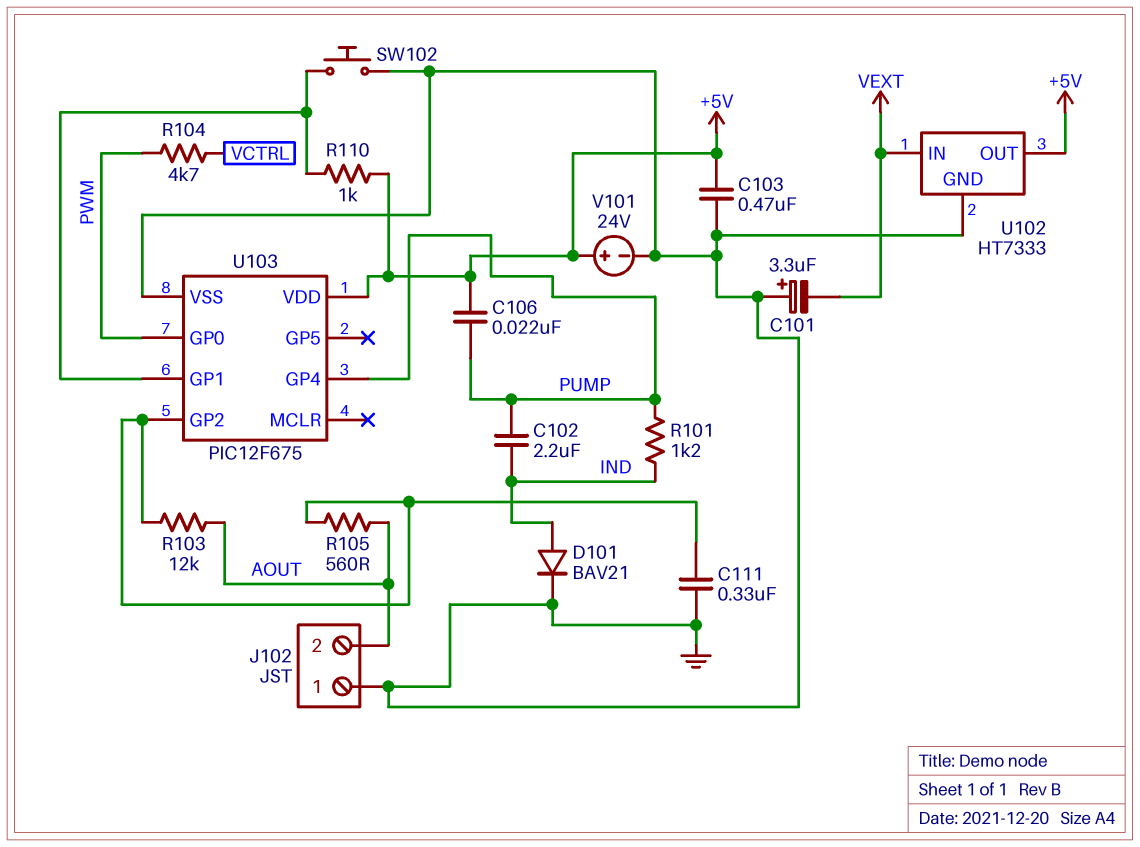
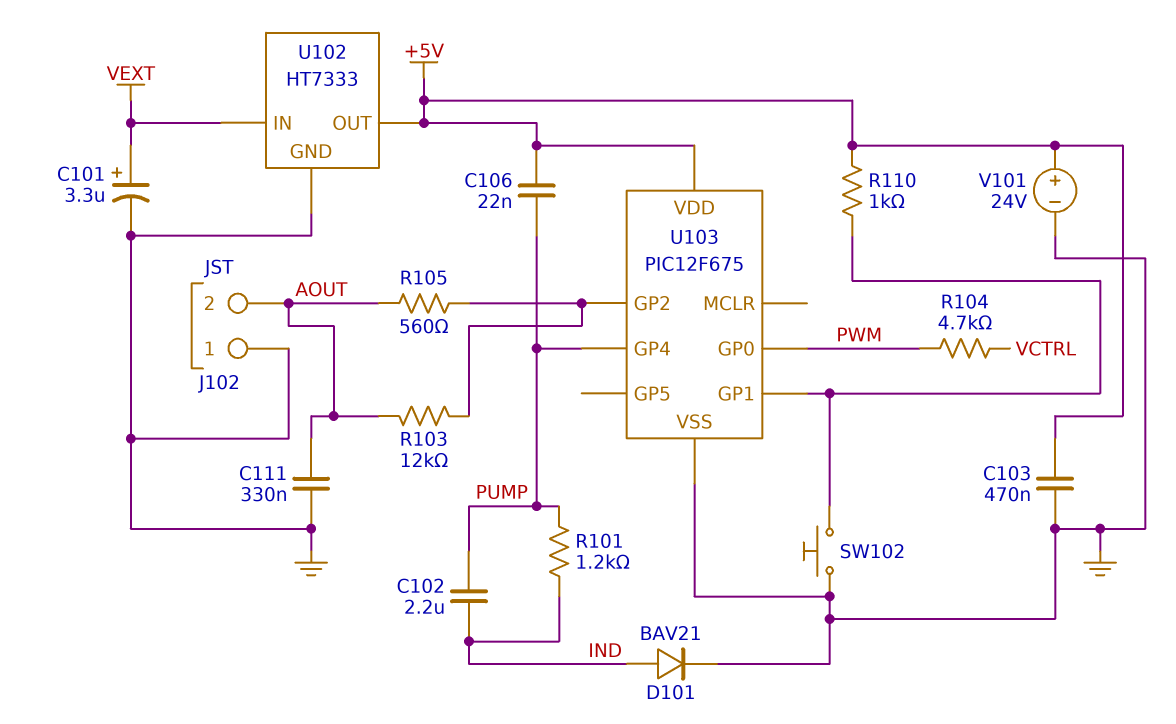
C101: 3.3uF (plus GND, minus VEXT) -> 3.3uF (plus VEXT, minus GND)
C111: 330nF (GND, U103/GP2) -> 330nF (AOUT, GND)

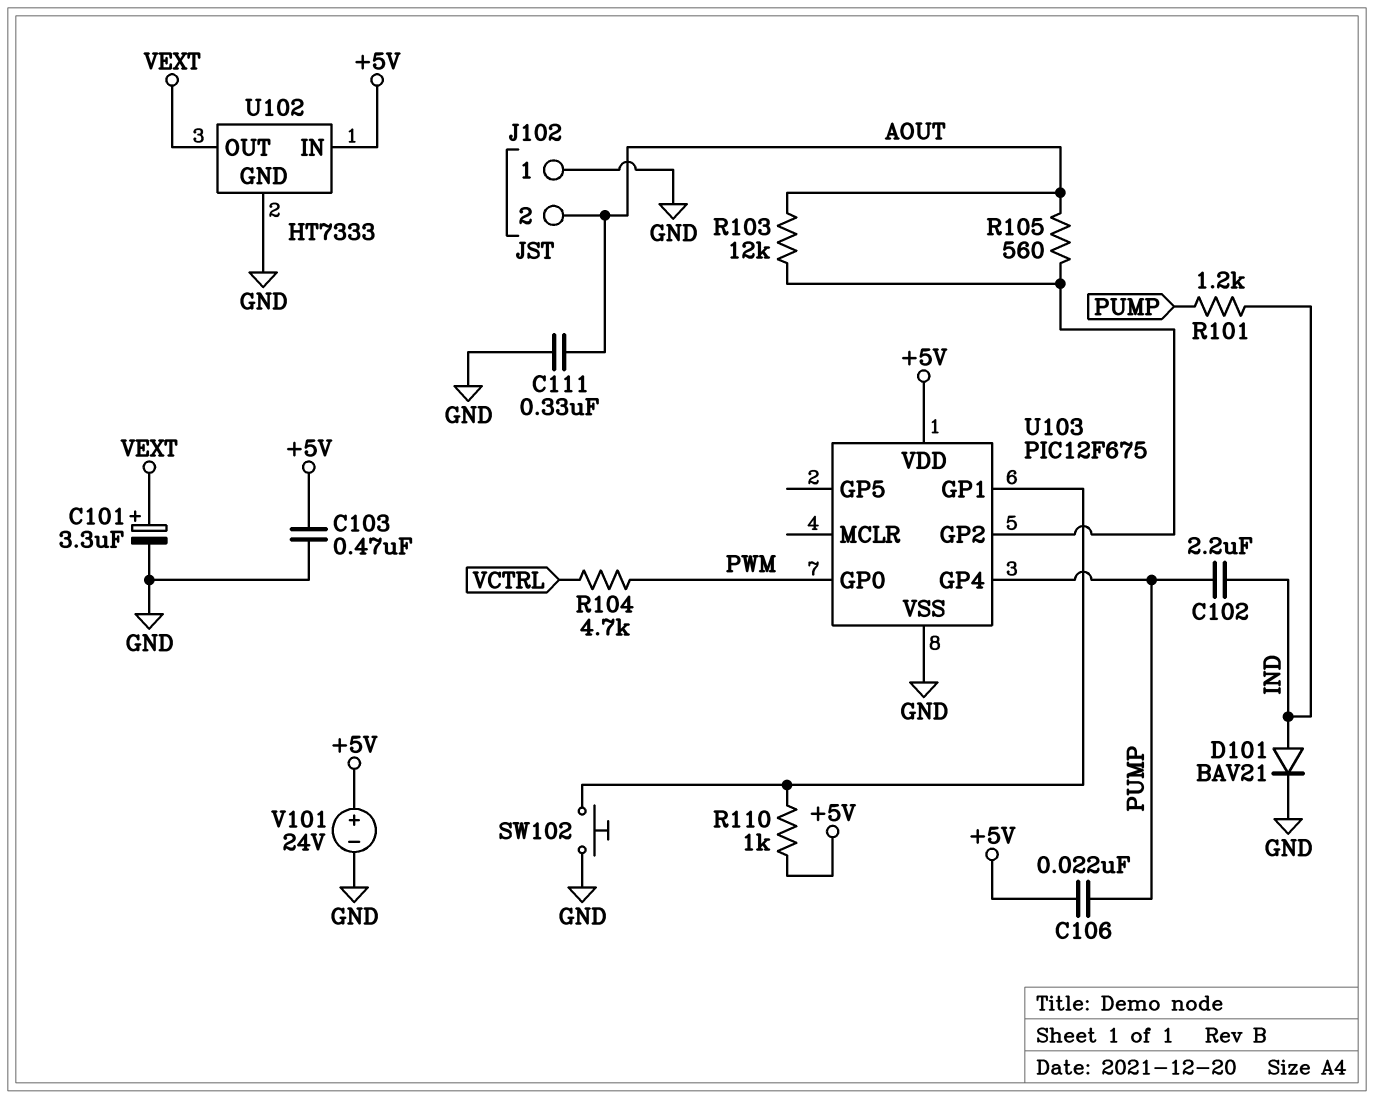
U102 pin IN: VEXT -> +5V
U102 pin OUT: +5V -> VEXT

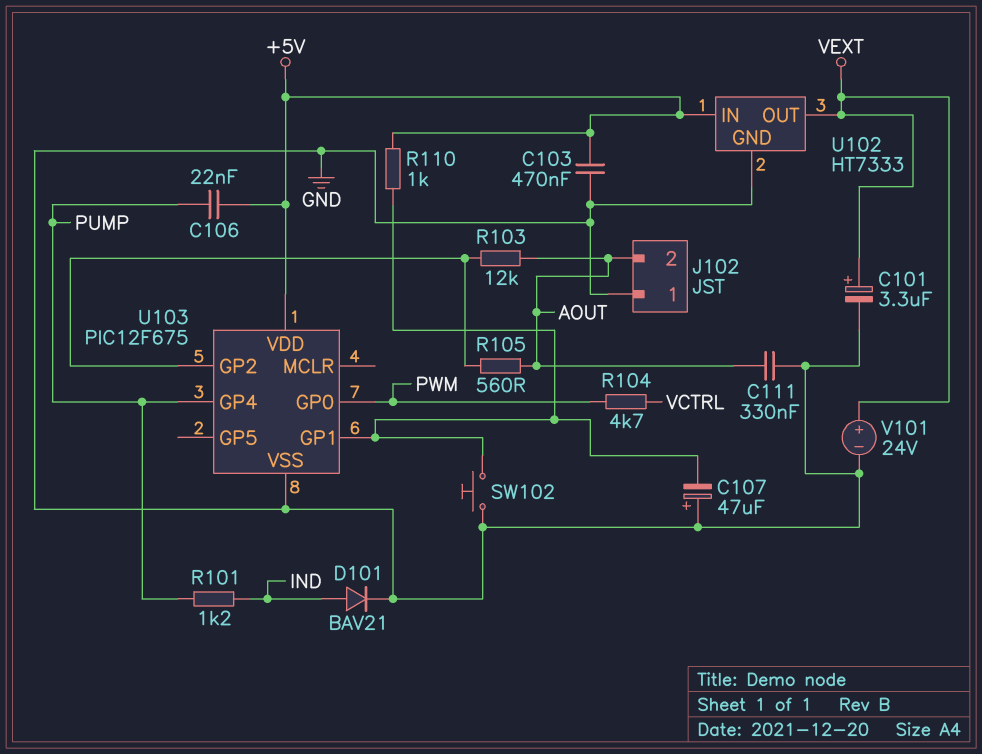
C102: 2.2uF (IND, PUMP) -> none
C107: none -> 47uF (plus GND, minus U103/GP1)
V101: 24V (plus +5V, minus GND) -> 24V (plus VEXT, minus GND)

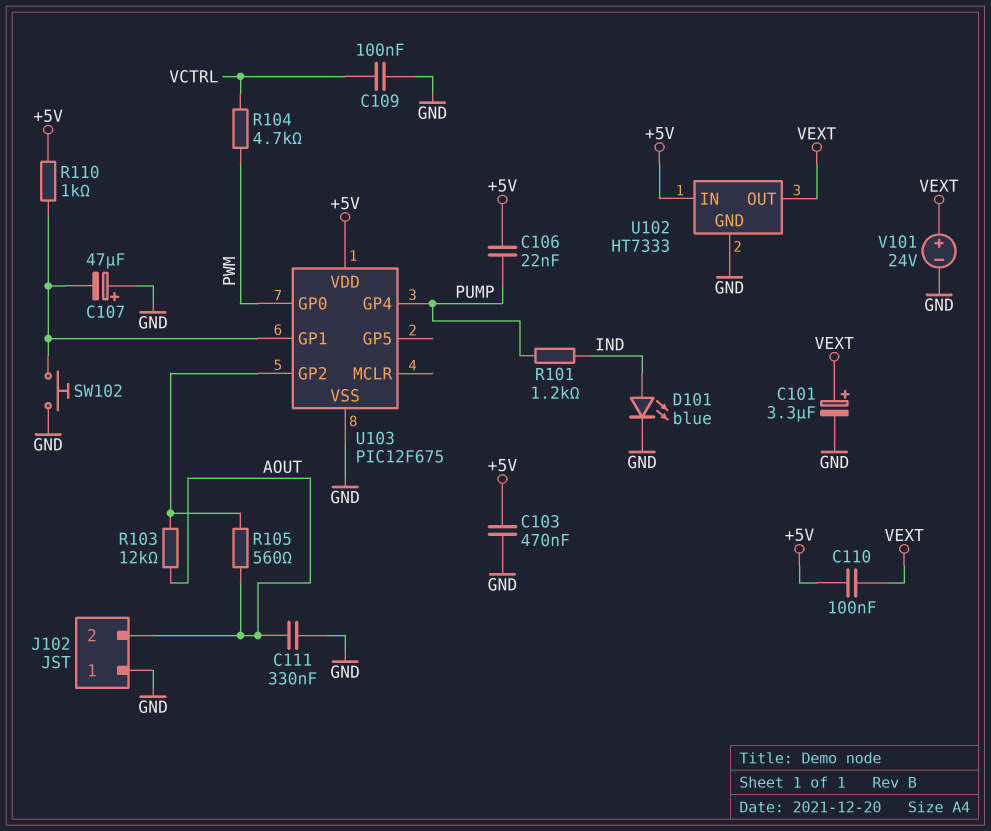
C109: none -> 100nF (GND, VCTRL)
C110: none -> 100nF (+5V, VEXT)
D101: diode BAV21 (A IND, K GND) -> LED blue (A IND, K GND)

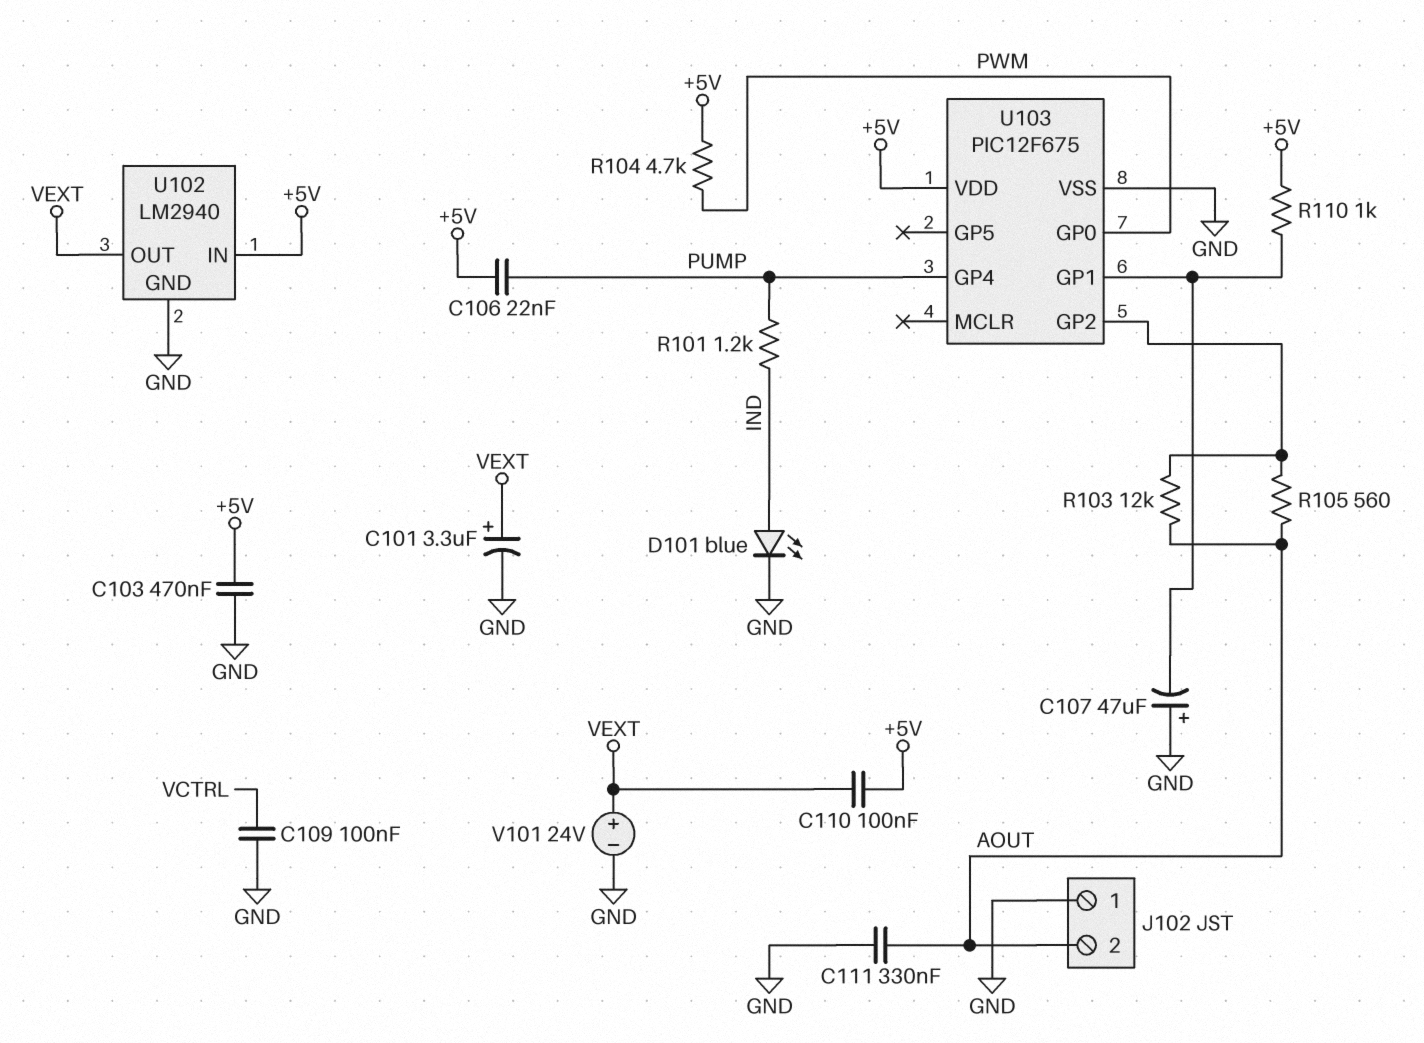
R104: 4.7k (PWM, VCTRL) -> 4.7k (+5V, PWM)
SW102: button (GND, U103/GP1) -> none
U102: HT7333 -> LM2940

